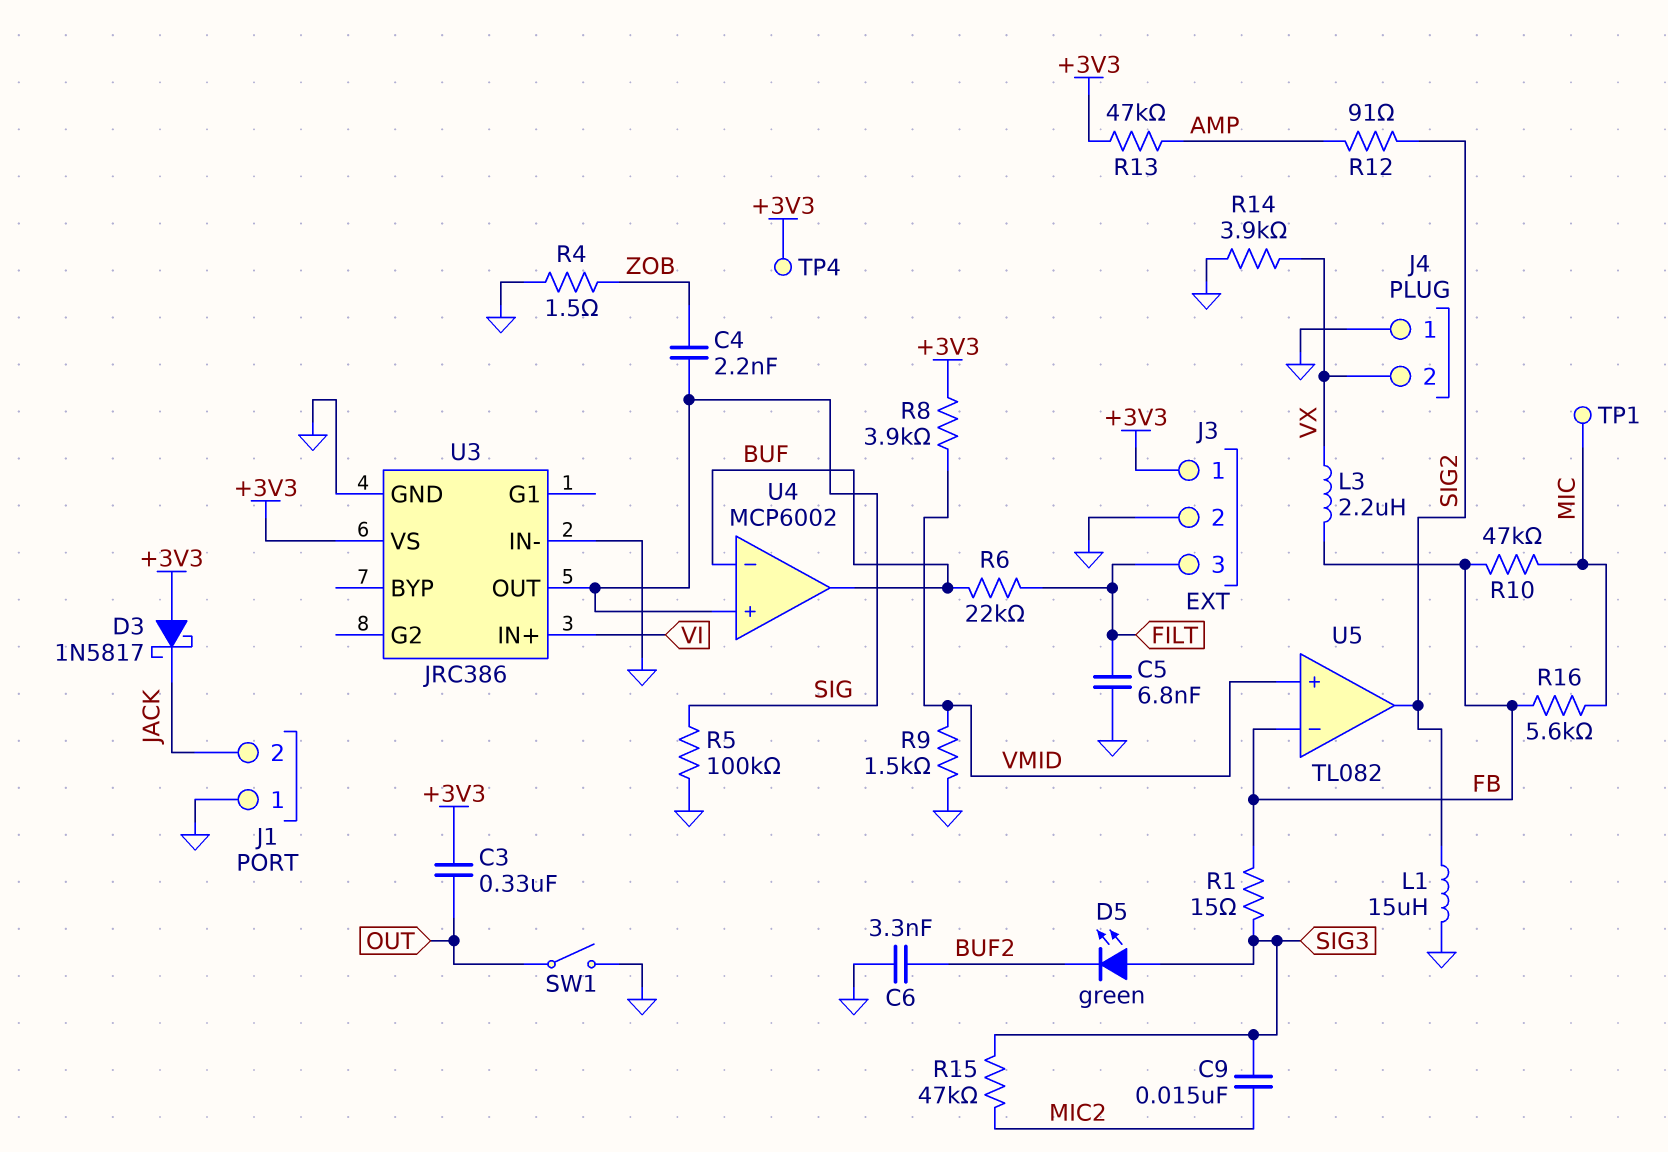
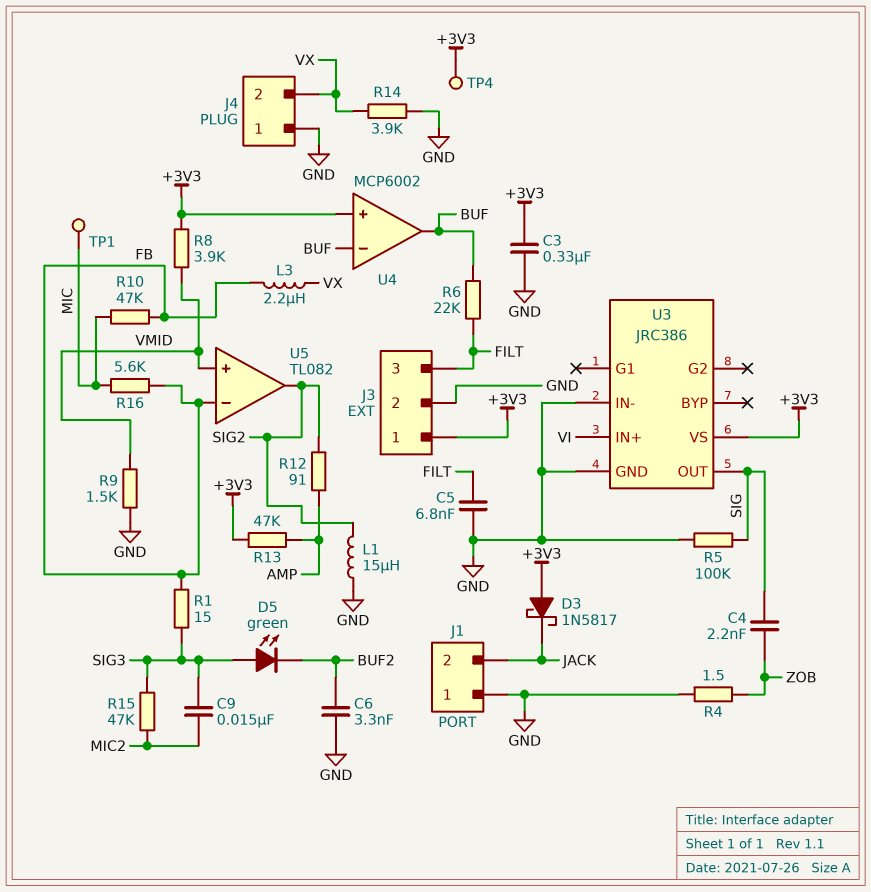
C3: 330nF (+3V3, OUT) -> 330nF (+3V3, GND)
SW1: switch (GND, OUT) -> none
U4 pin in+: SIG -> +3V3

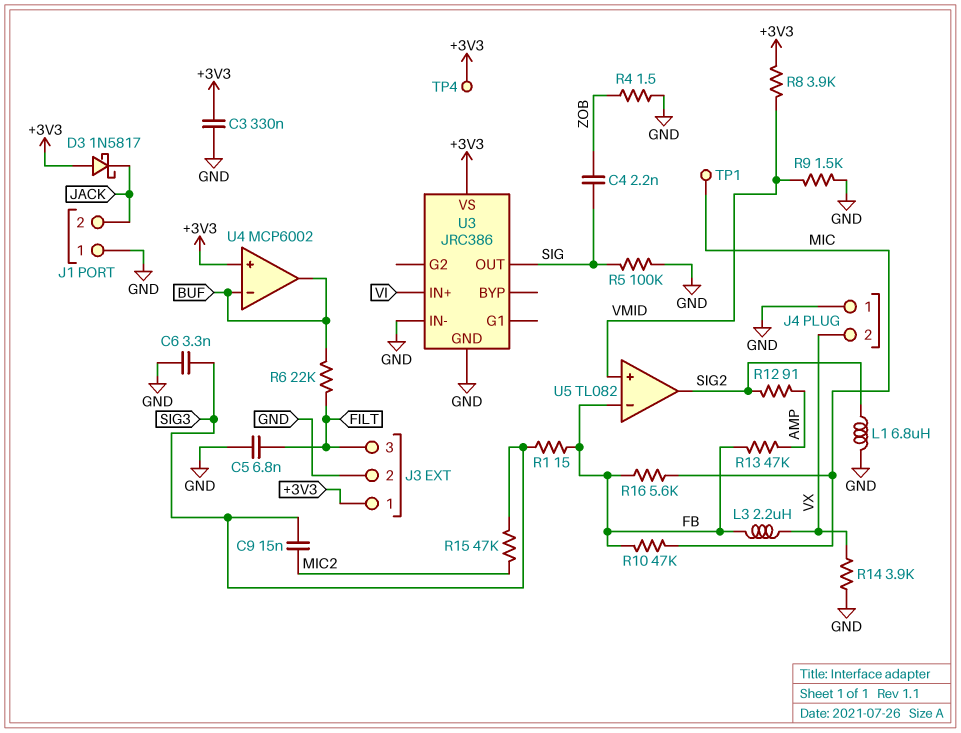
C6: 3.3nF (BUF2, GND) -> 3.3nF (GND, SIG3)
D5: LED green (A SIG3, K BUF2) -> none
L1: 15uH (GND, SIG2) -> 6.8uH (GND, SIG2)
R13: 47k (+3V3, AMP) -> 47k (AMP, FB)

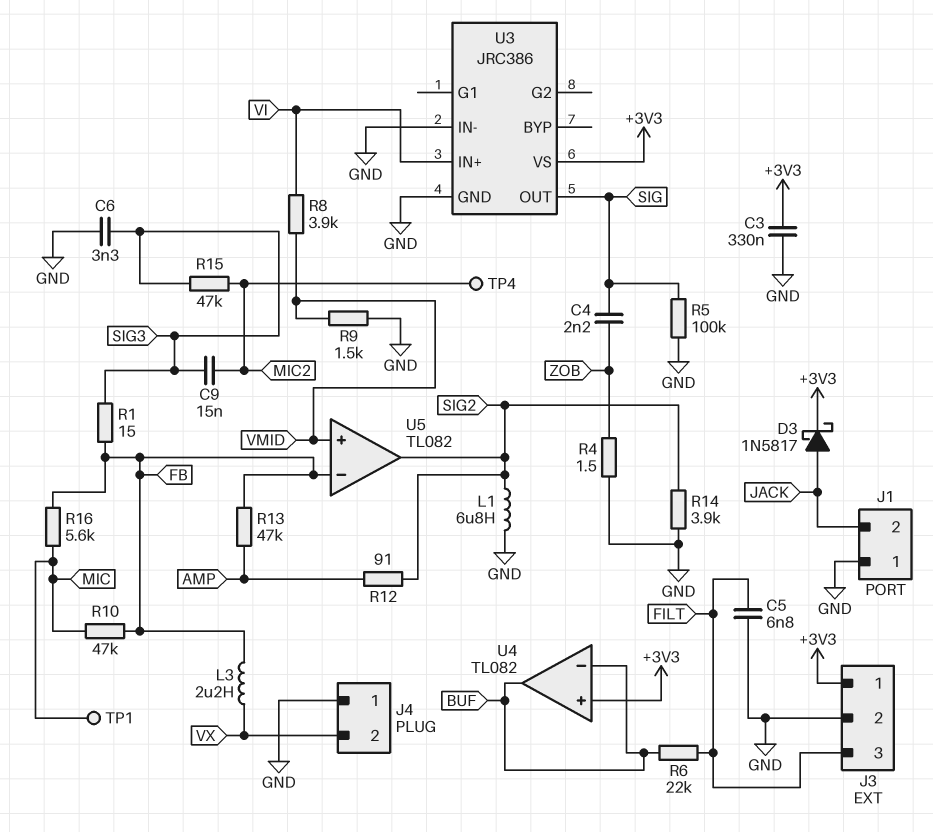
D3: schottky 1N5817 (A +3V3, K JACK) -> schottky 1N5817 (A JACK, K +3V3)
R8: 3.9k (+3V3, VMID) -> 3.9k (VI, VMID)
R14: 3.9k (GND, VX) -> 3.9k (GND, SIG2)
TP4: test point (+3V3) -> test point (MIC2)
U4: MCP6002 -> TL082

